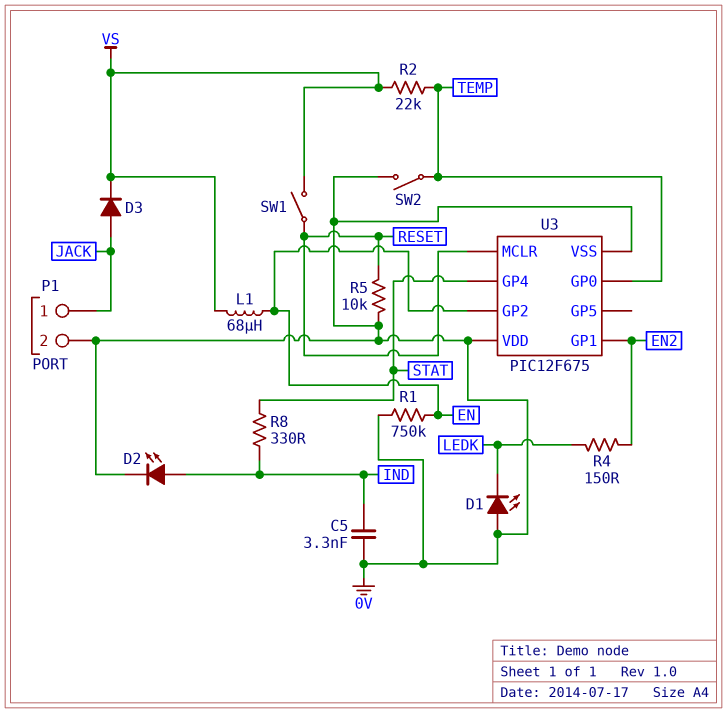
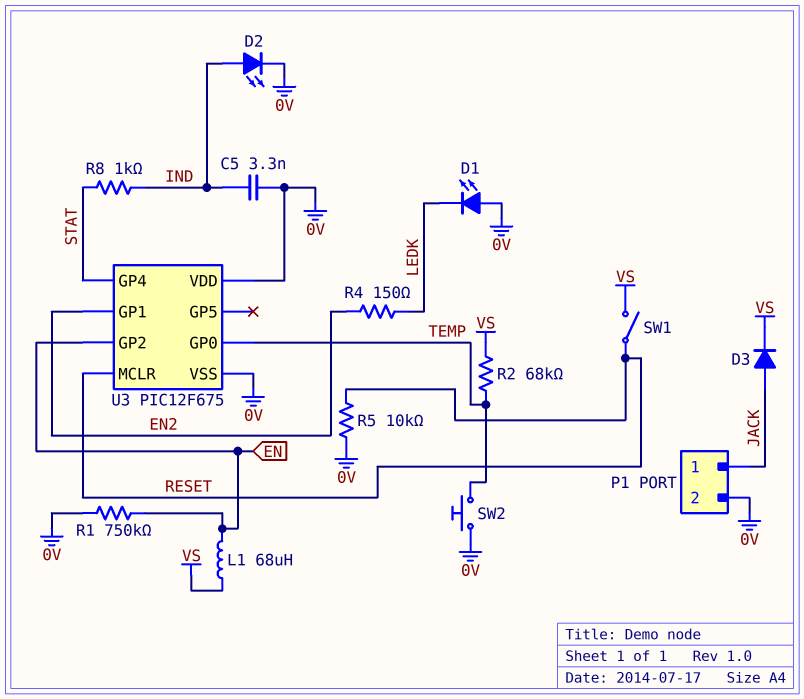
R2: 22k (TEMP, VS) -> 68k (TEMP, VS)
R8: 330 (IND, STAT) -> 1k (IND, STAT)
SW2: switch (0V, TEMP) -> button (0V, TEMP)

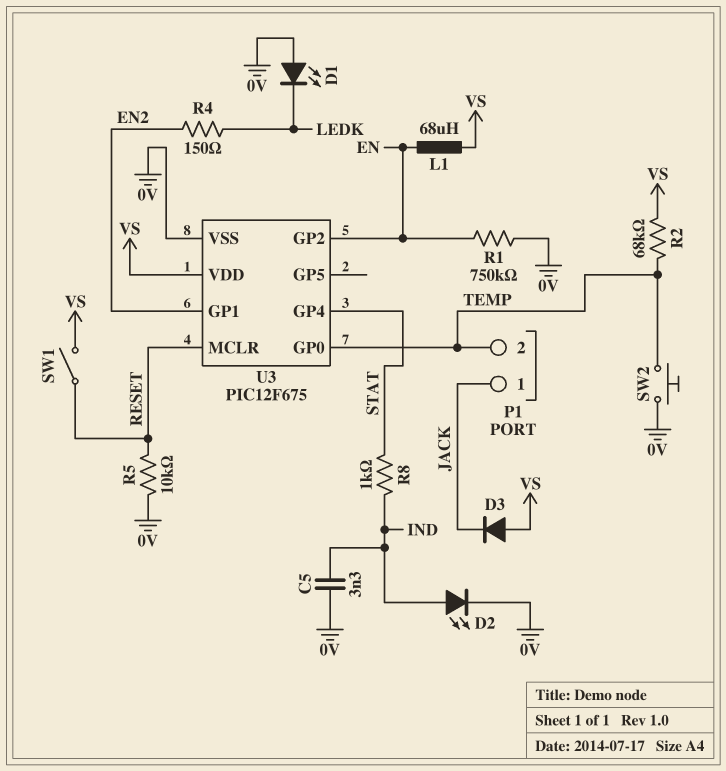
D3: diode (A JACK, K VS) -> diode (A VS, K JACK)
P1 pin 2: 0V -> TEMP
U3 pin VDD: 0V -> VS

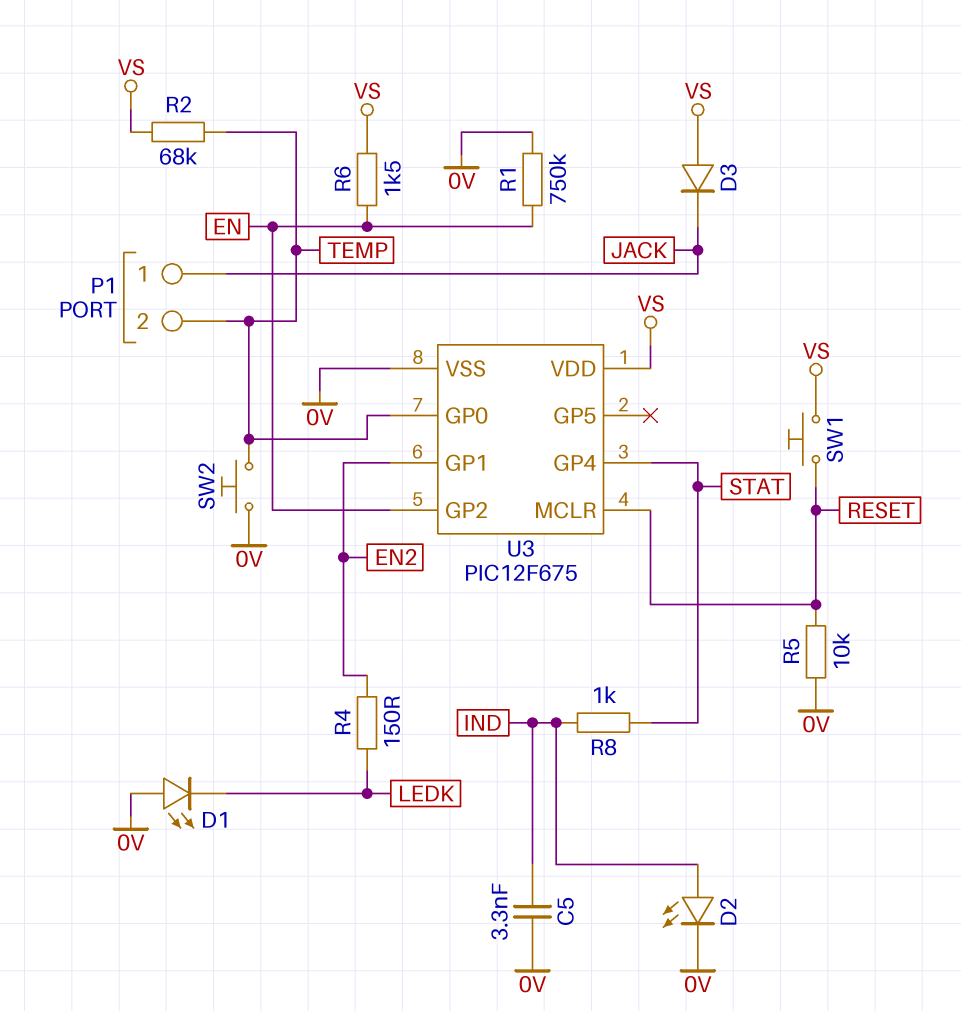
L1: 68uH (EN, VS) -> none
R6: none -> 1.5k (EN, VS)
SW1: switch (RESET, VS) -> button (RESET, VS)

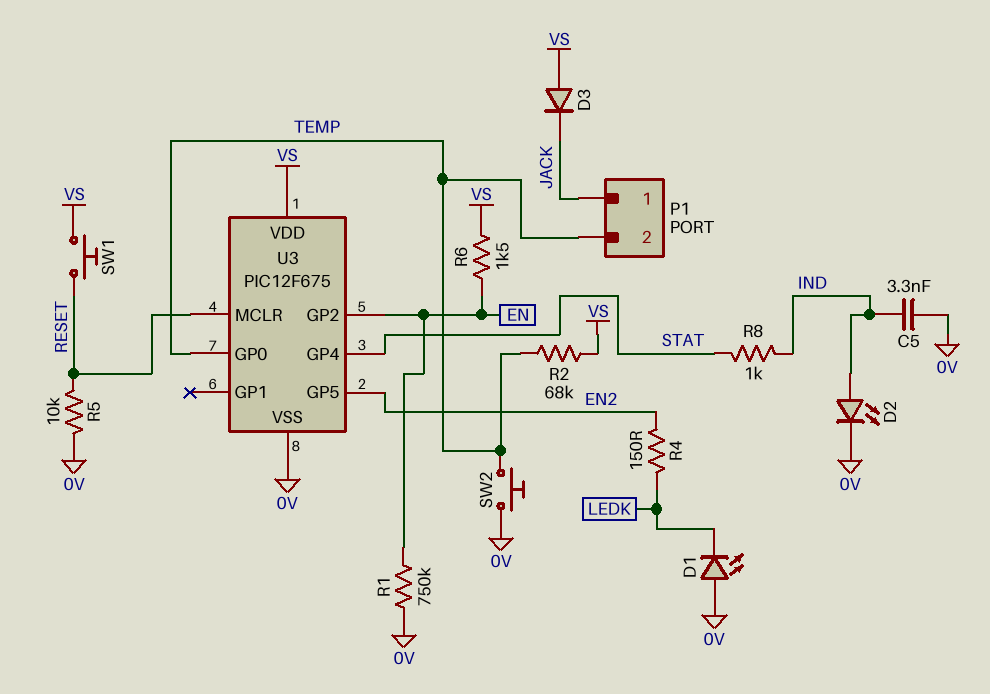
U3 pin GP1: EN2 -> none
U3 pin GP5: none -> EN2

